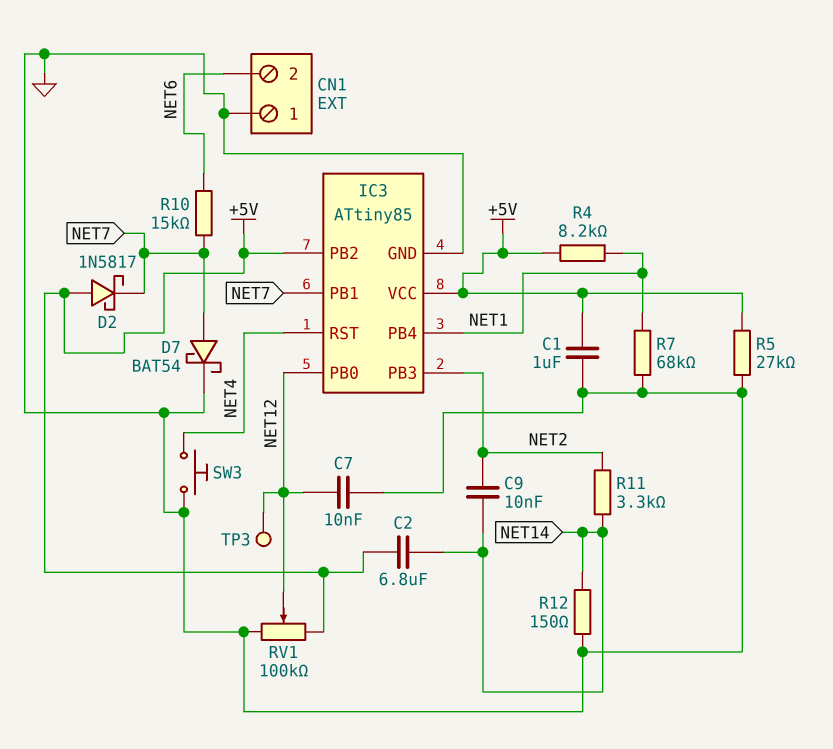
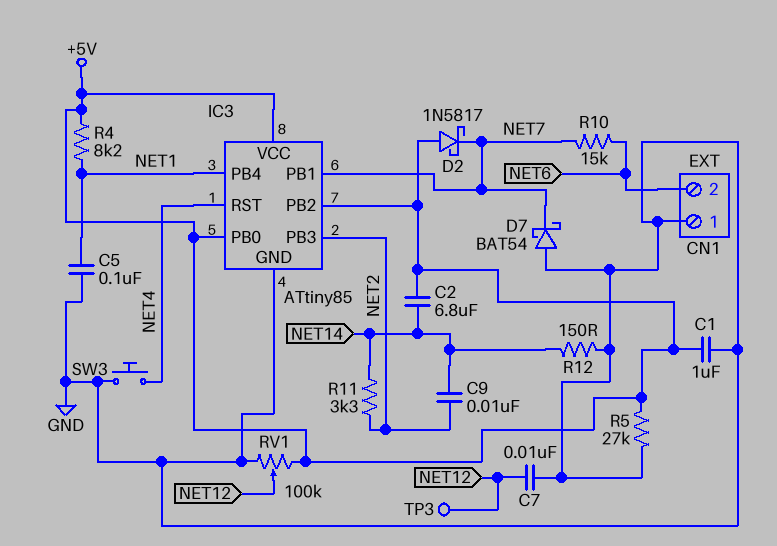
C5: none -> 100nF (GND, NET1)
D7: schottky BAT54 (A NET7, K GND) -> schottky BAT54 (A GND, K NET7)
IC3 pin PB0: NET12 -> +5V
R7: 68k (GND, NET1) -> none

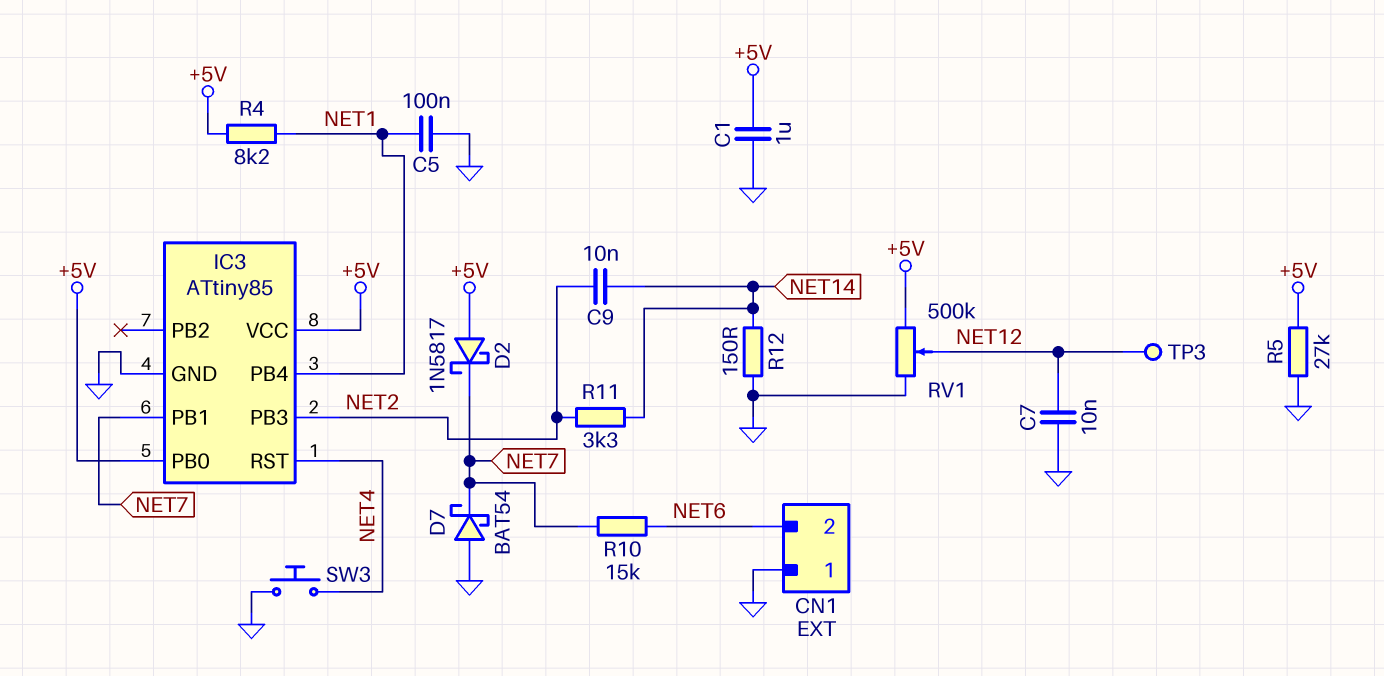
C2: 6.8uF (+5V, NET14) -> none
IC3 pin PB2: +5V -> none
RV1: 100k (+5V, GND, wiper NET12) -> 500k (+5V, GND, wiper NET12)

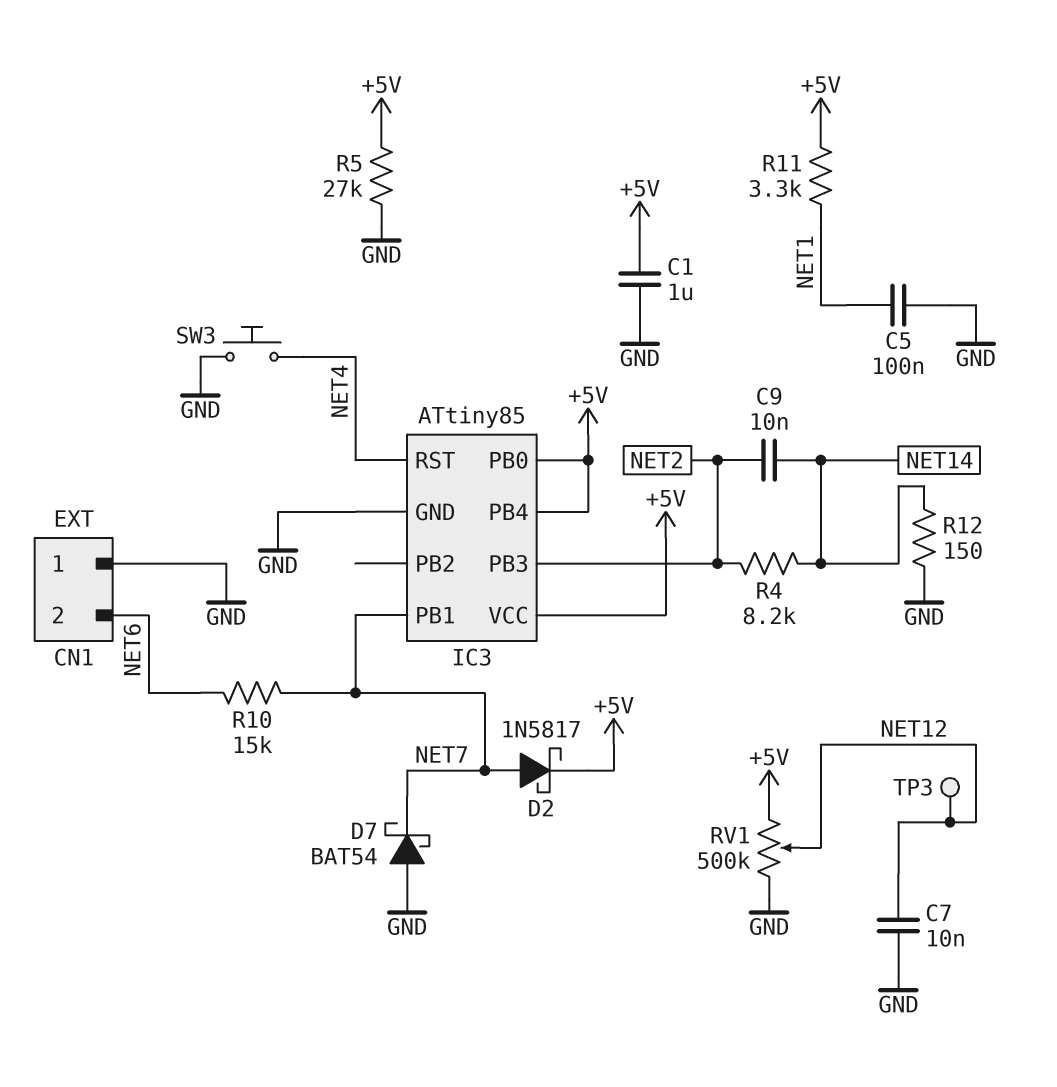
D2: schottky 1N5817 (A +5V, K NET7) -> schottky 1N5817 (A NET7, K +5V)
IC3 pin PB4: NET1 -> +5V
R4: 8.2k (+5V, NET1) -> 8.2k (NET2, NET14)
R11: 3.3k (NET2, NET14) -> 3.3k (+5V, NET1)

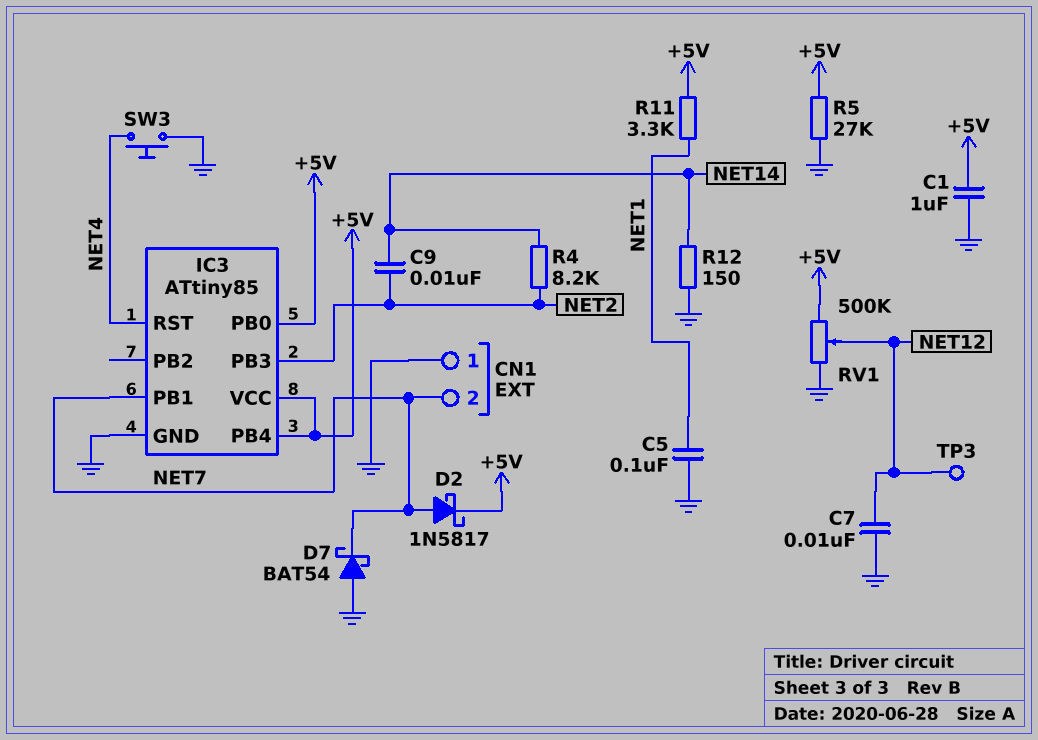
CN1 pin 2: NET6 -> NET7
R10: 15k (NET6, NET7) -> none

